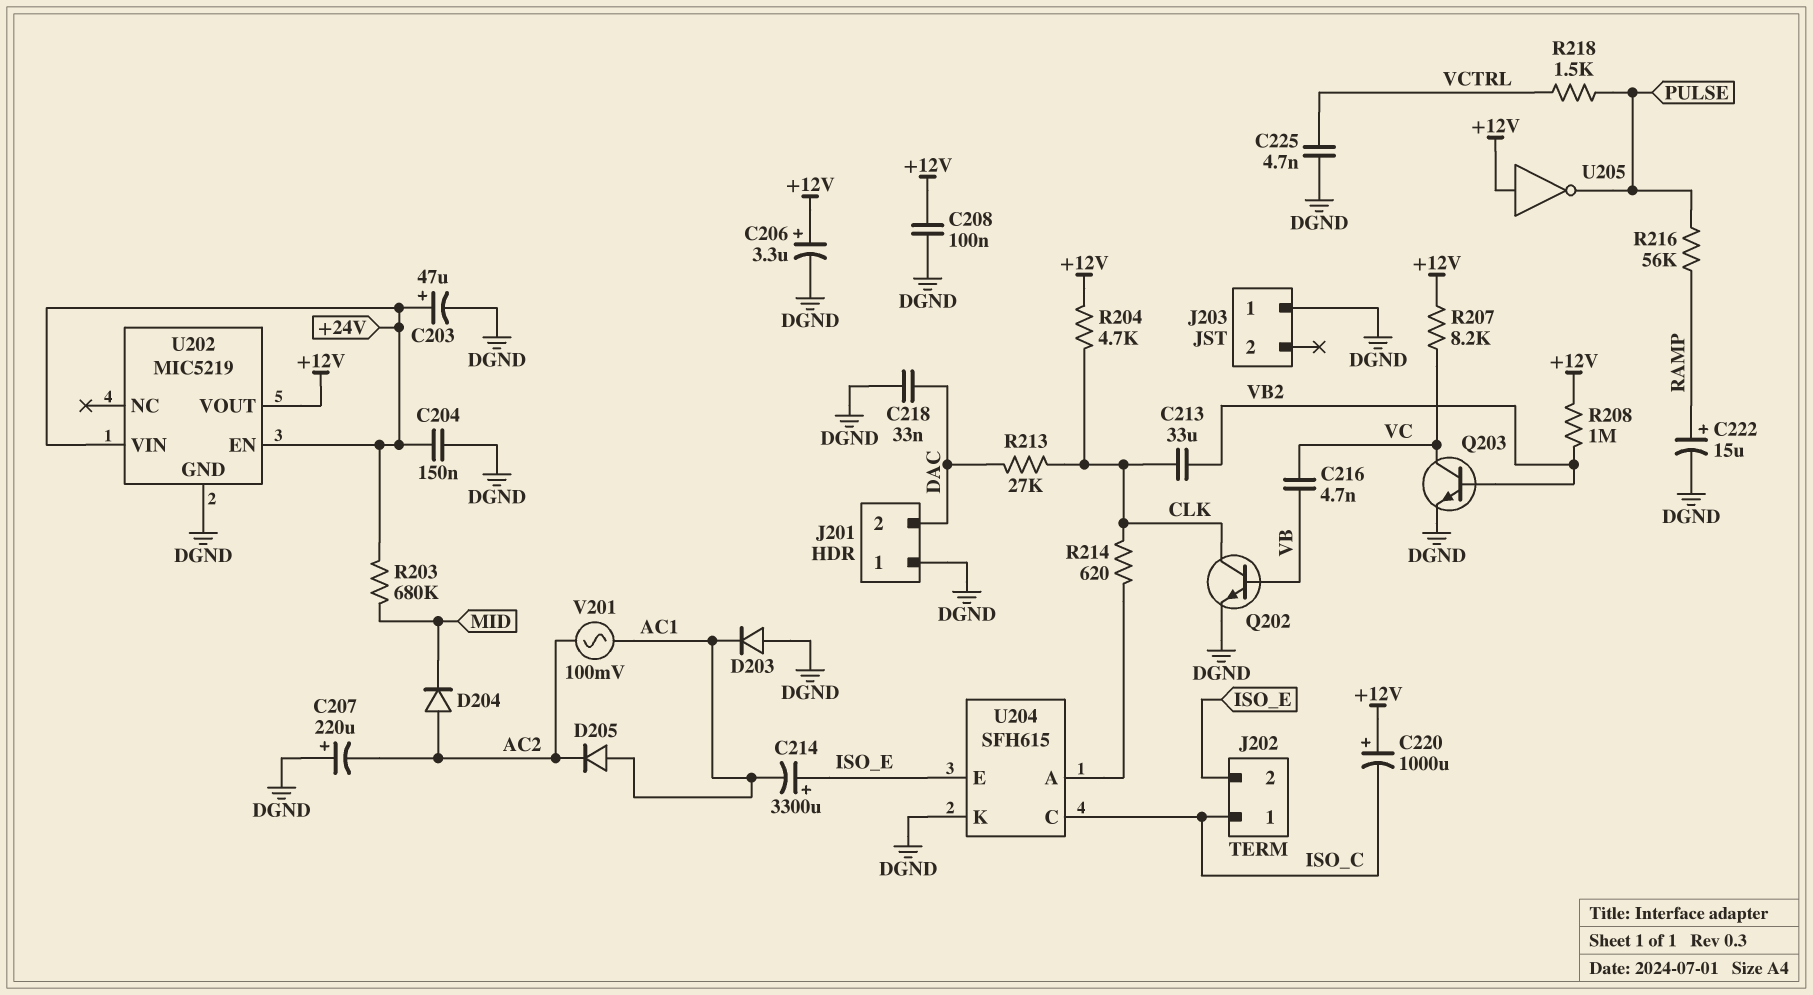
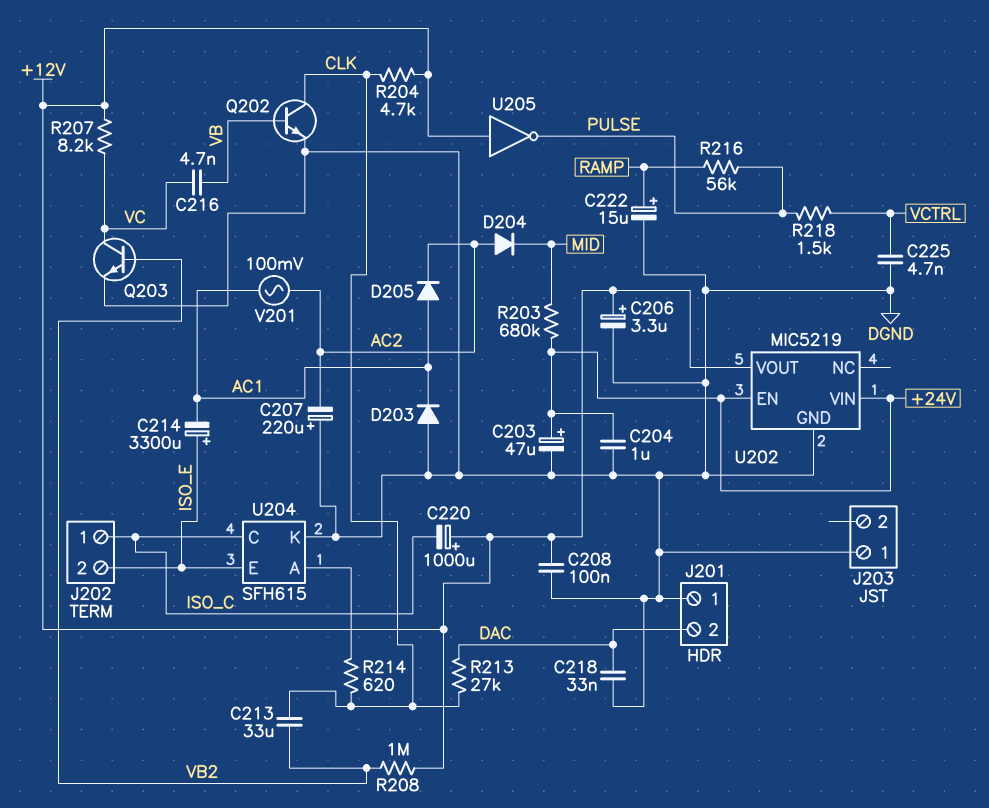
C204: 150nF (+24V, DGND) -> 1uF (+24V, DGND)

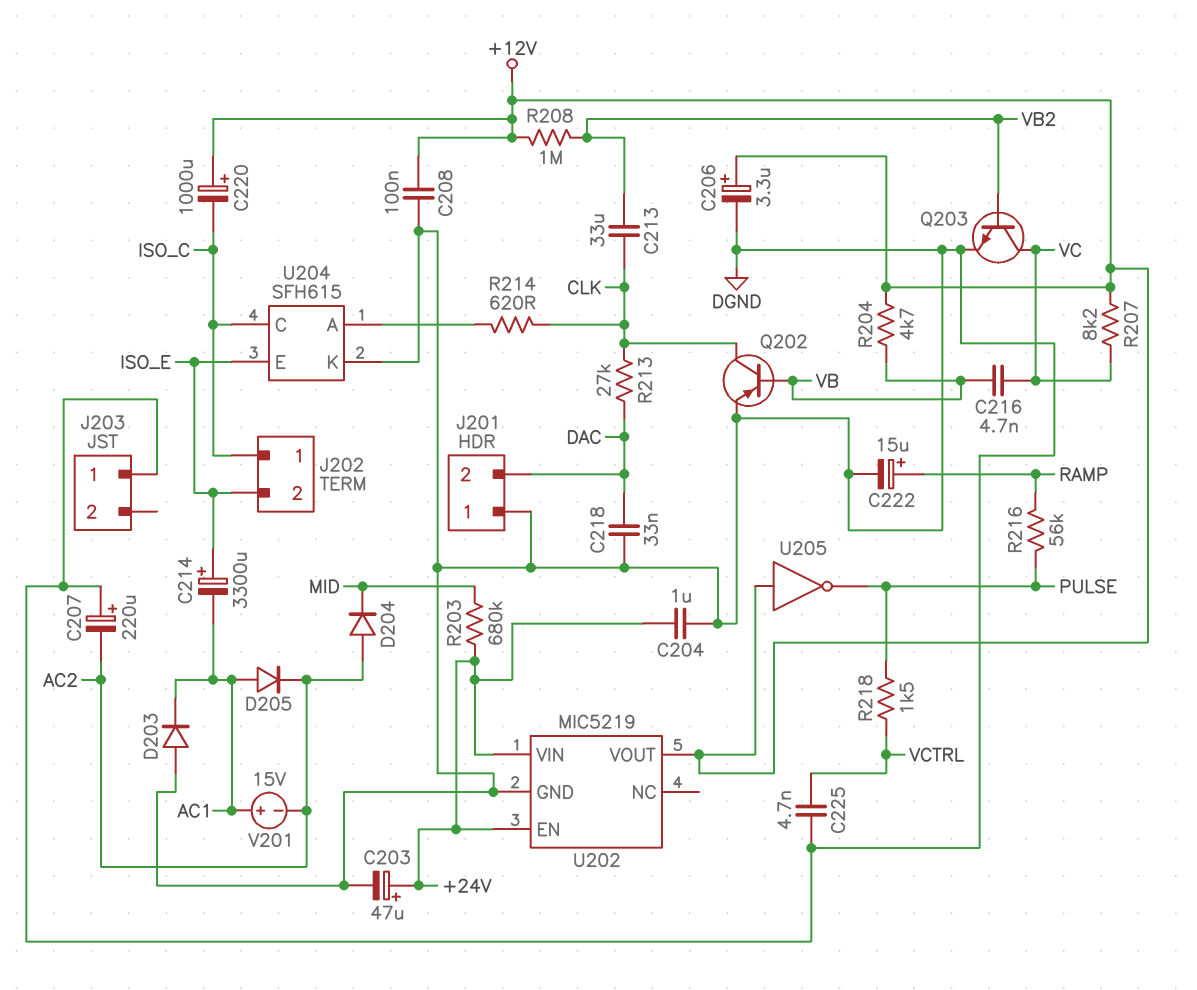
Q202: NPN (B VB, C CLK, E DGND) -> PNP (B VB, C CLK, E DGND)
R204: 4.7k (+12V, CLK) -> 4.7k (+12V, VB)
V201: AC 100mV (AC1, AC2) -> 15V (plus AC1, minus AC2)

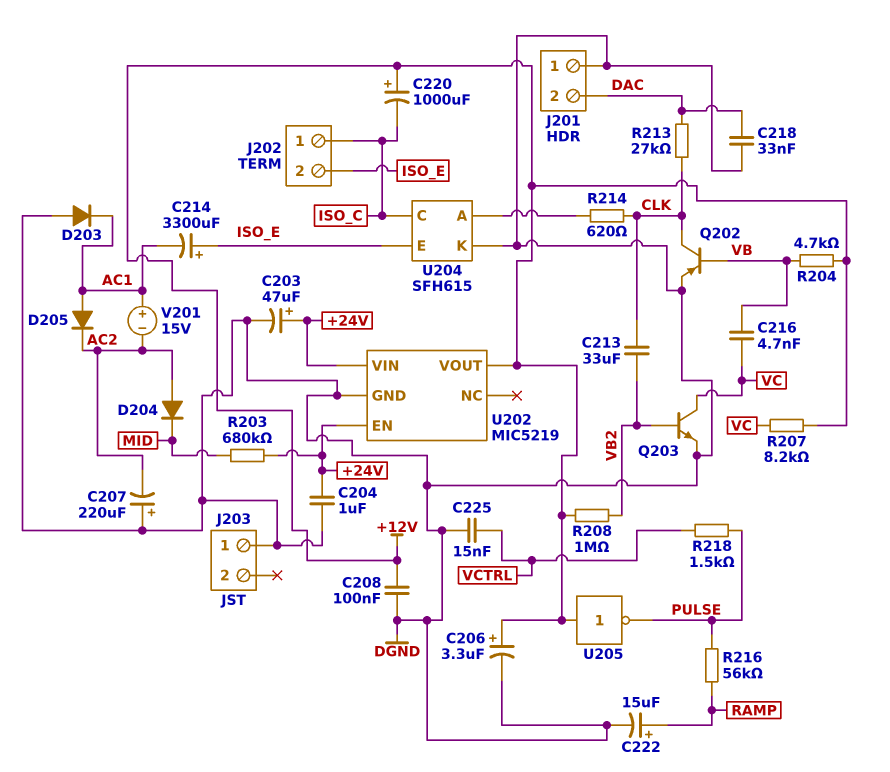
C225: 4.7nF (DGND, VCTRL) -> 15nF (DGND, VCTRL)

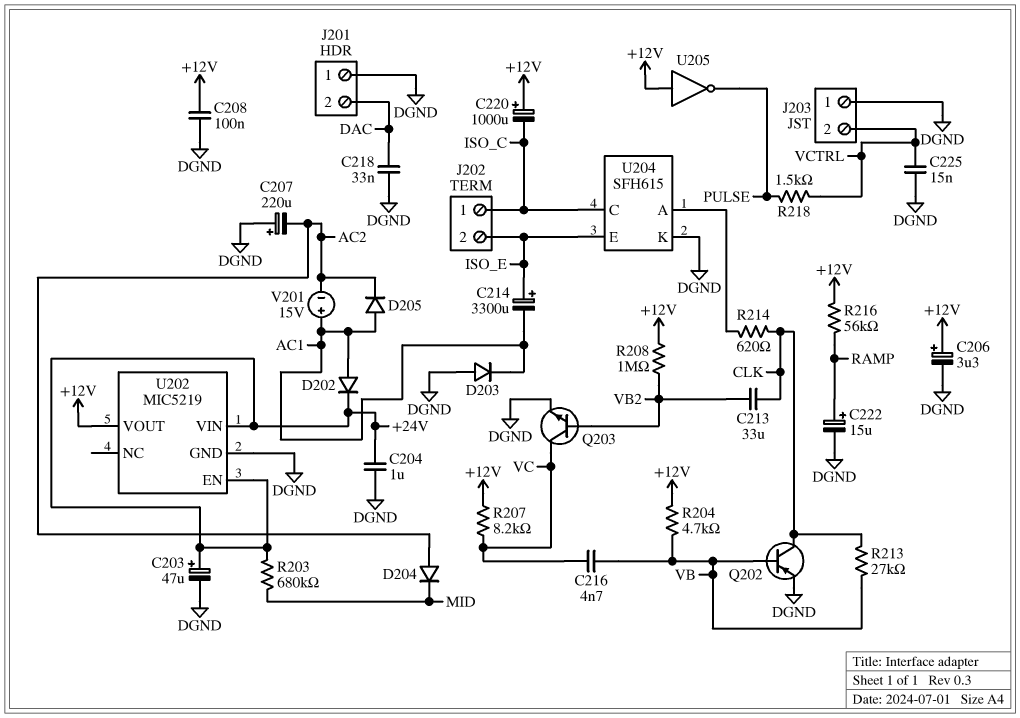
D202: none -> diode (A AC1, K +24V)
J203 pin 2: none -> VCTRL
R213: 27k (CLK, DAC) -> 27k (CLK, VB)
R216: 56k (PULSE, RAMP) -> 56k (+12V, RAMP)

